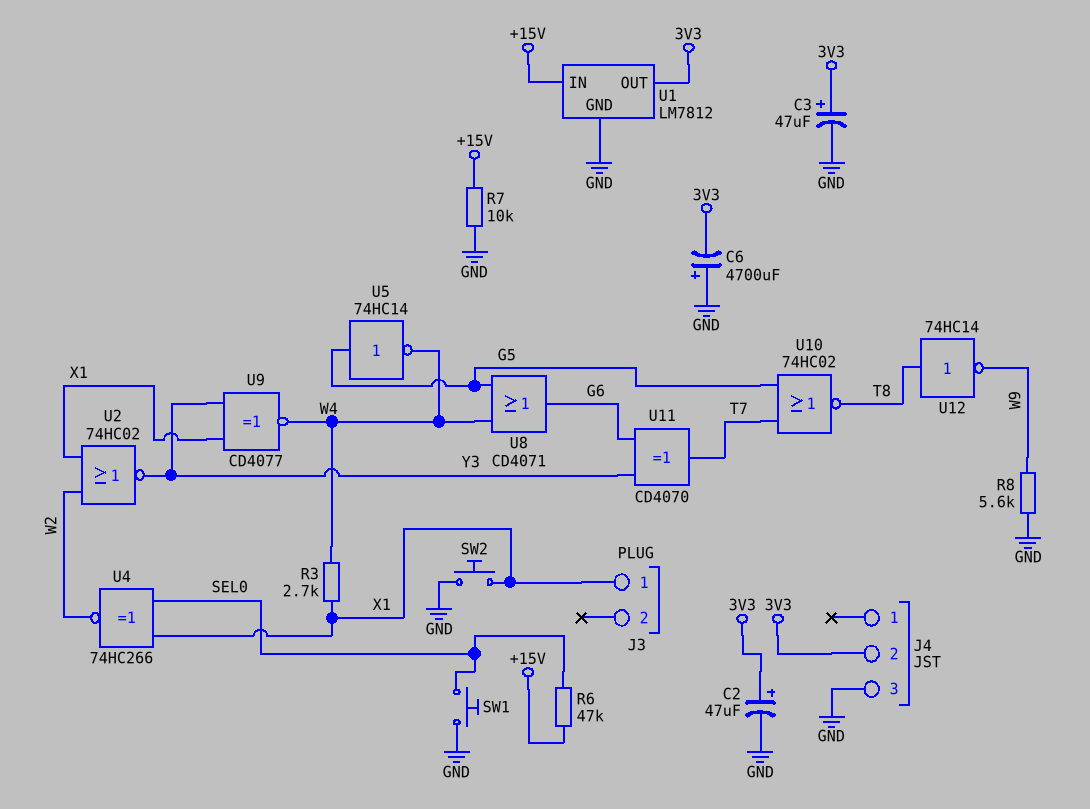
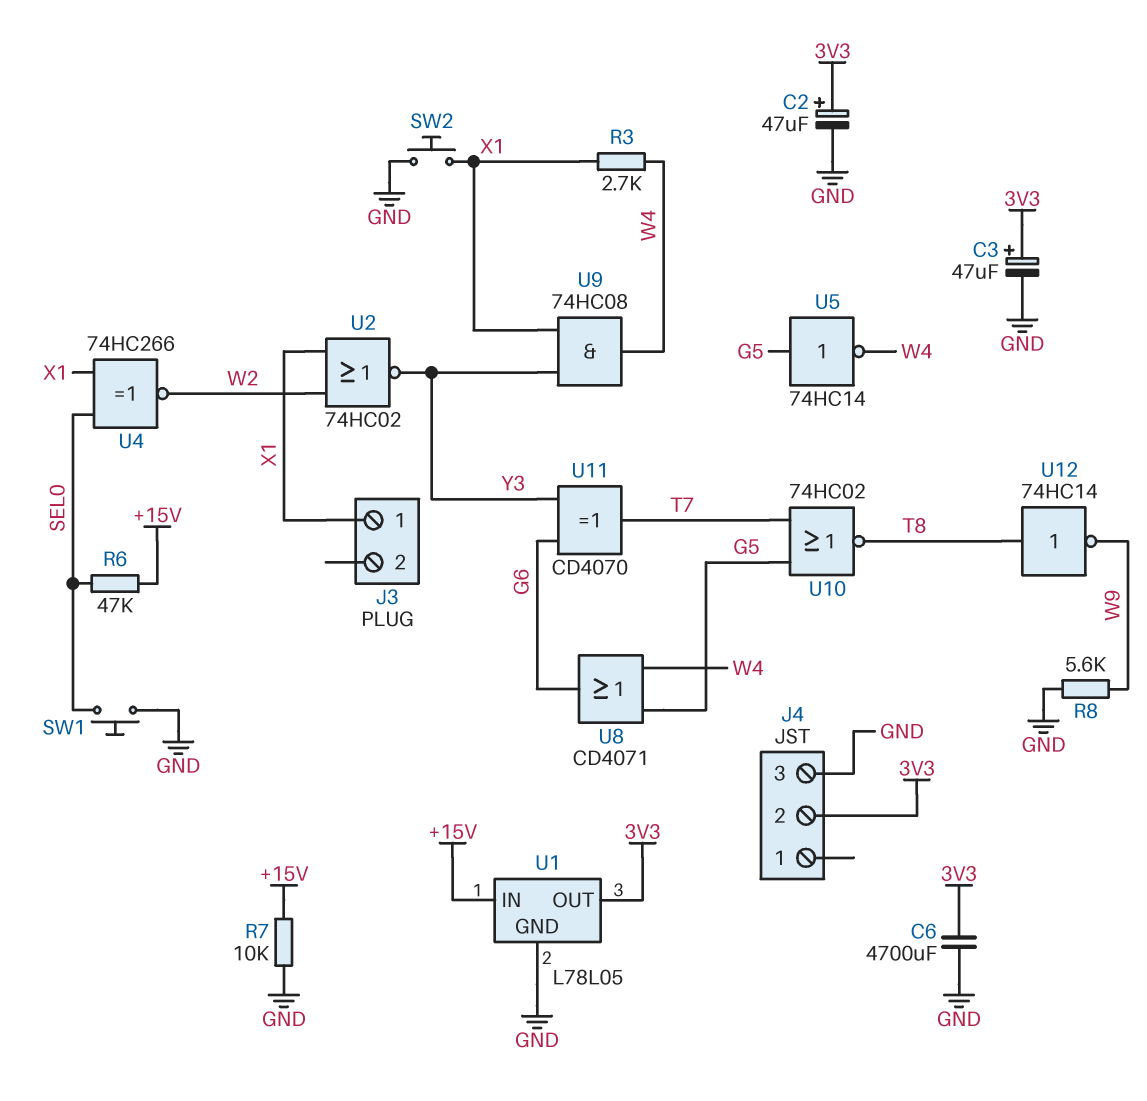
C6: 4700uF (plus GND, minus 3V3) -> 4700uF (3V3, GND)
U1: LM7812 -> L78L05
U9: XNOR CD4077 (in X1, in Y3, out W4) -> AND 74HC08 (in X1, in Y3, out W4)

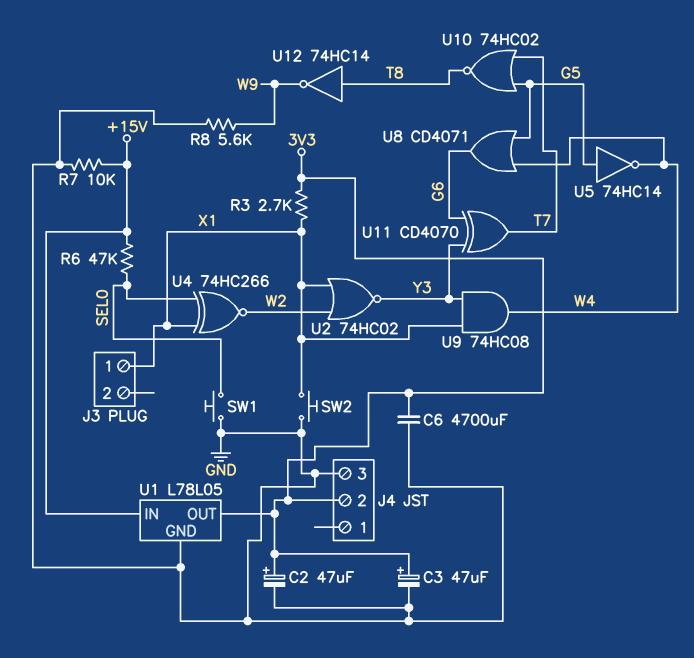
R3: 2.7k (W4, X1) -> 2.7k (3V3, X1)

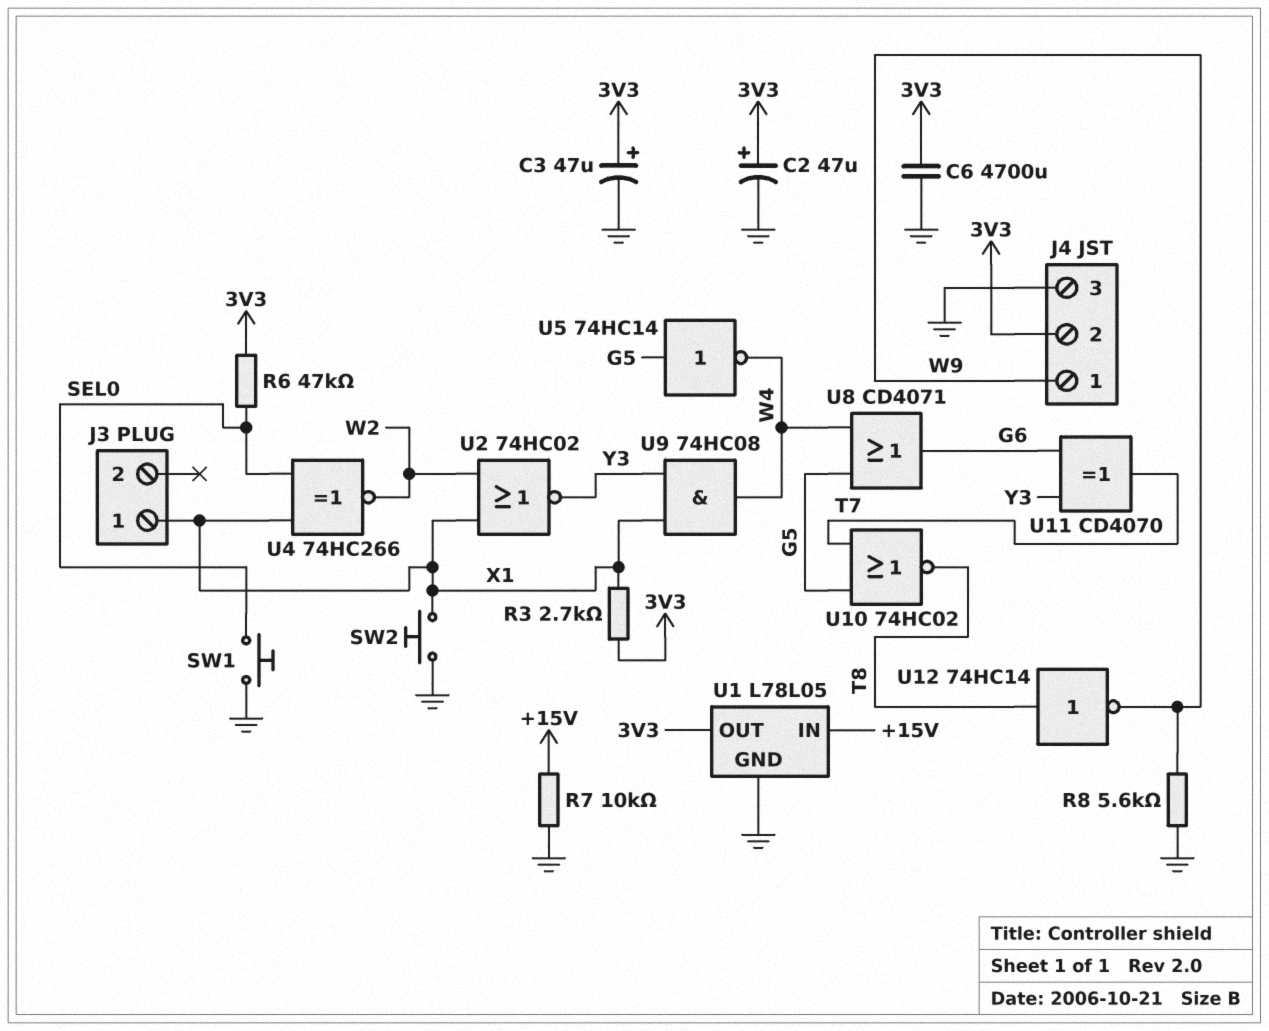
J4 pin 1: none -> W9
R6: 47k (+15V, SEL0) -> 47k (3V3, SEL0)

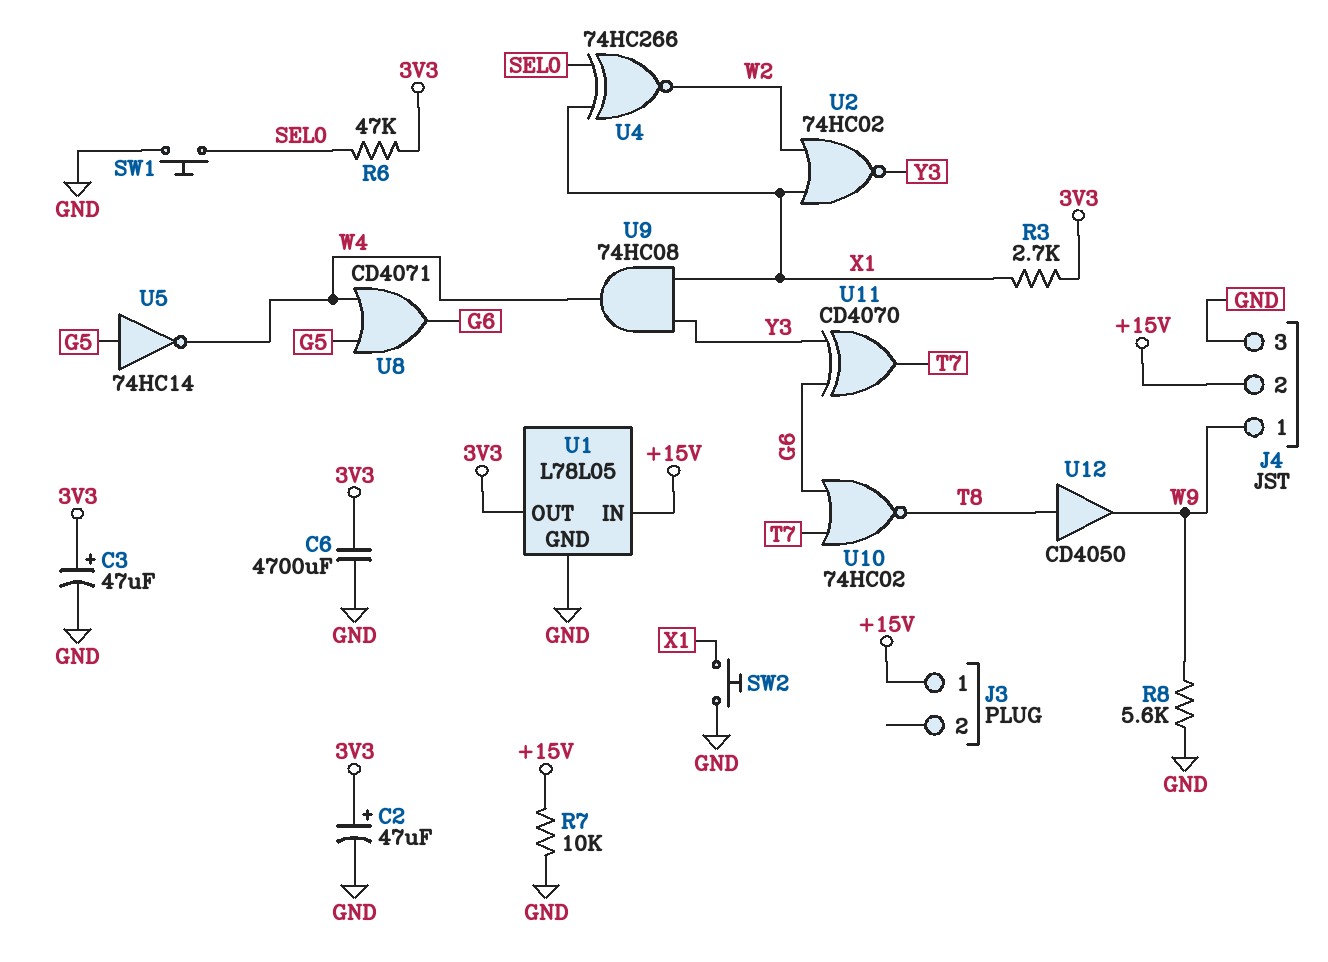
J3 pin 1: X1 -> +15V
J4 pin 2: 3V3 -> +15V
U10: NOR 74HC02 (in G5, in T7, out T8) -> NOR 74HC02 (in G6, in T7, out T8)
U12: NOT 74HC14 (in T8, out W9) -> buffer CD4050 (in T8, out W9)

